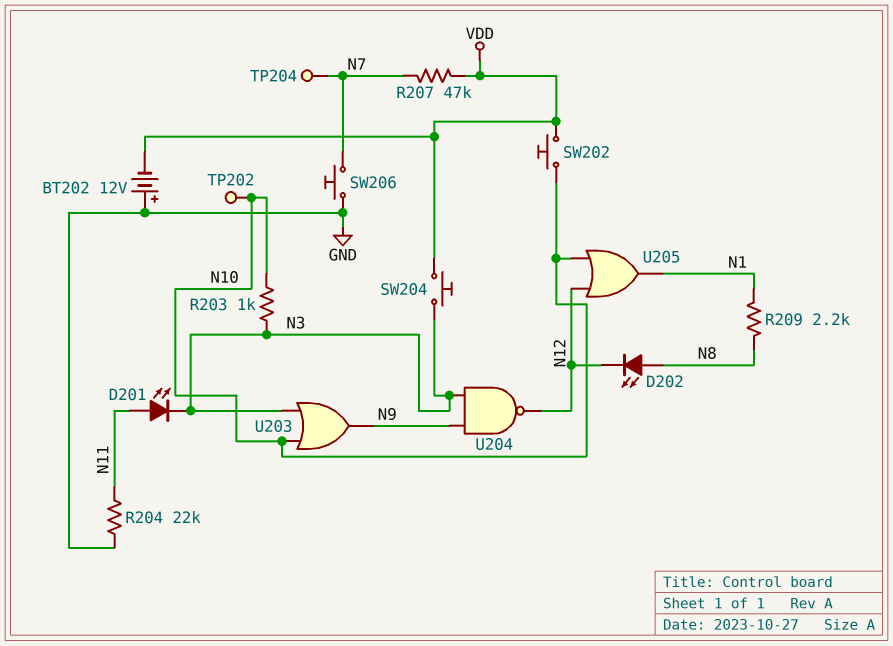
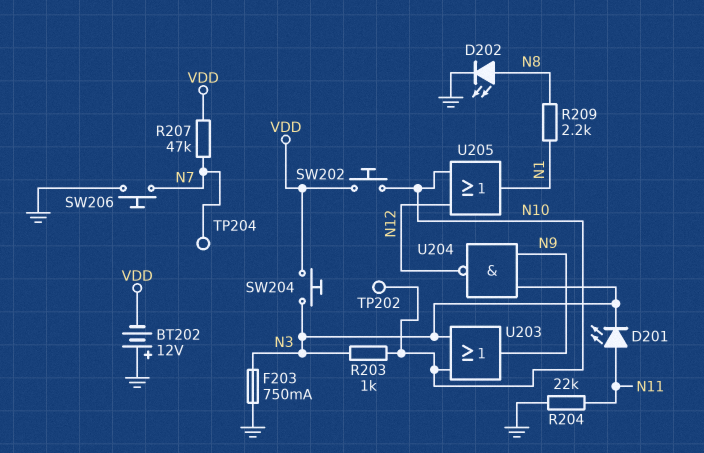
D202: LED (A N8, K N12) -> LED (A N8, K GND)
F203: none -> 750mA (GND, N3)

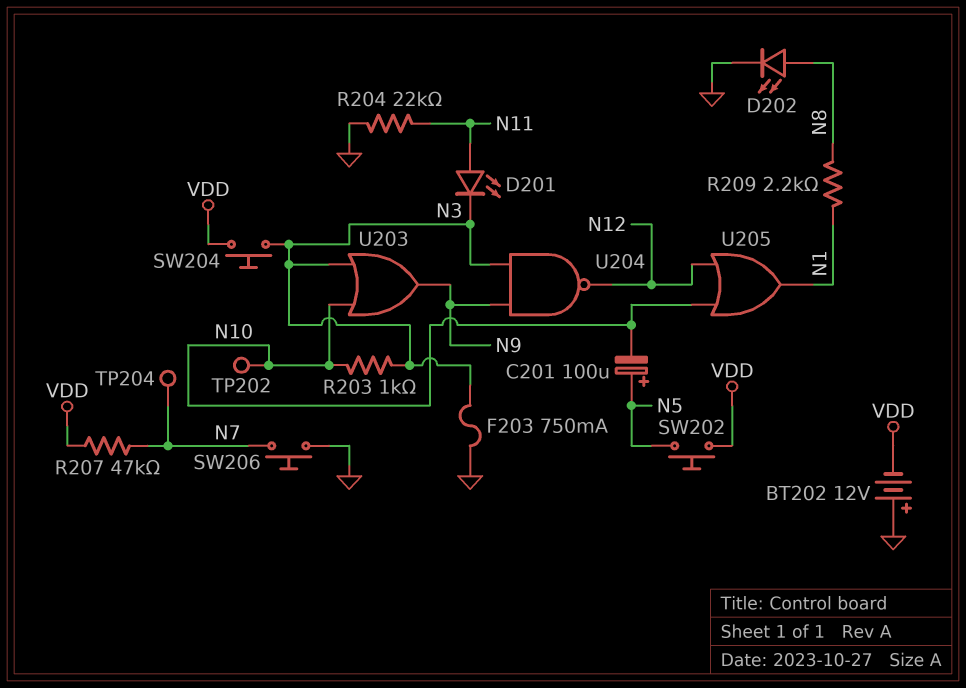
C201: none -> 100uF (plus N5, minus N10)
SW202: button (N10, VDD) -> button (N5, VDD)

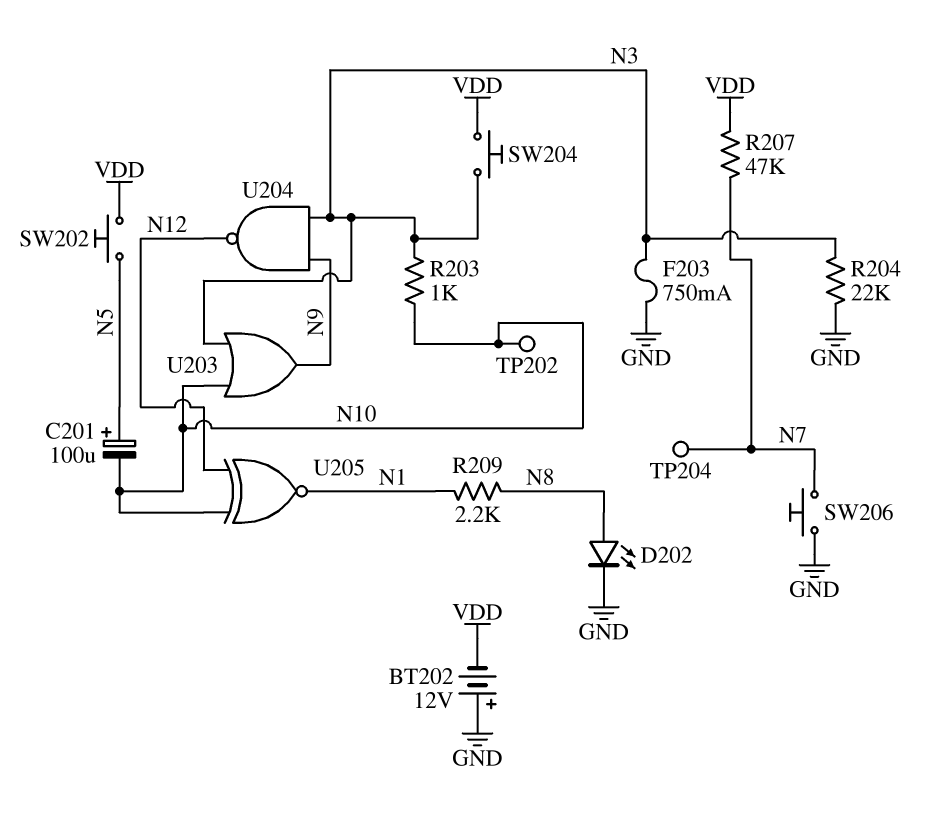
D201: LED (A N11, K N3) -> none
R204: 22k (GND, N11) -> 22k (GND, N3)
U205: OR (in N10, in N12, out N1) -> XNOR (in N10, in N12, out N1)

